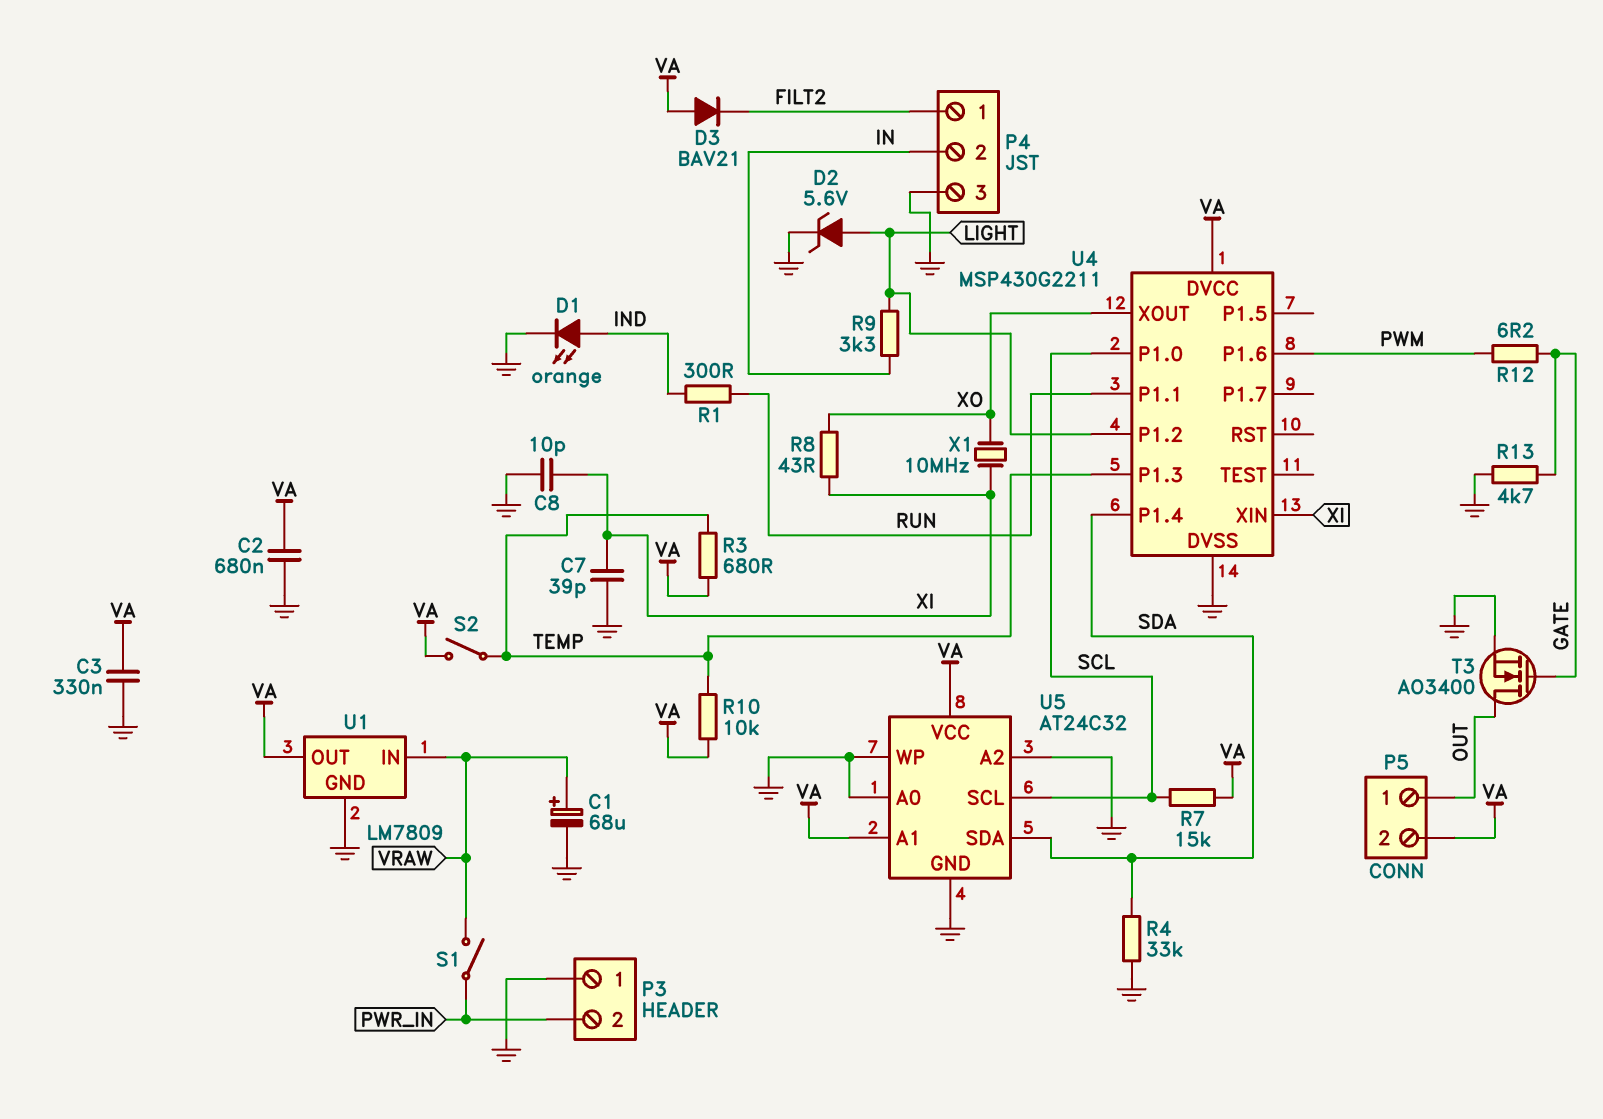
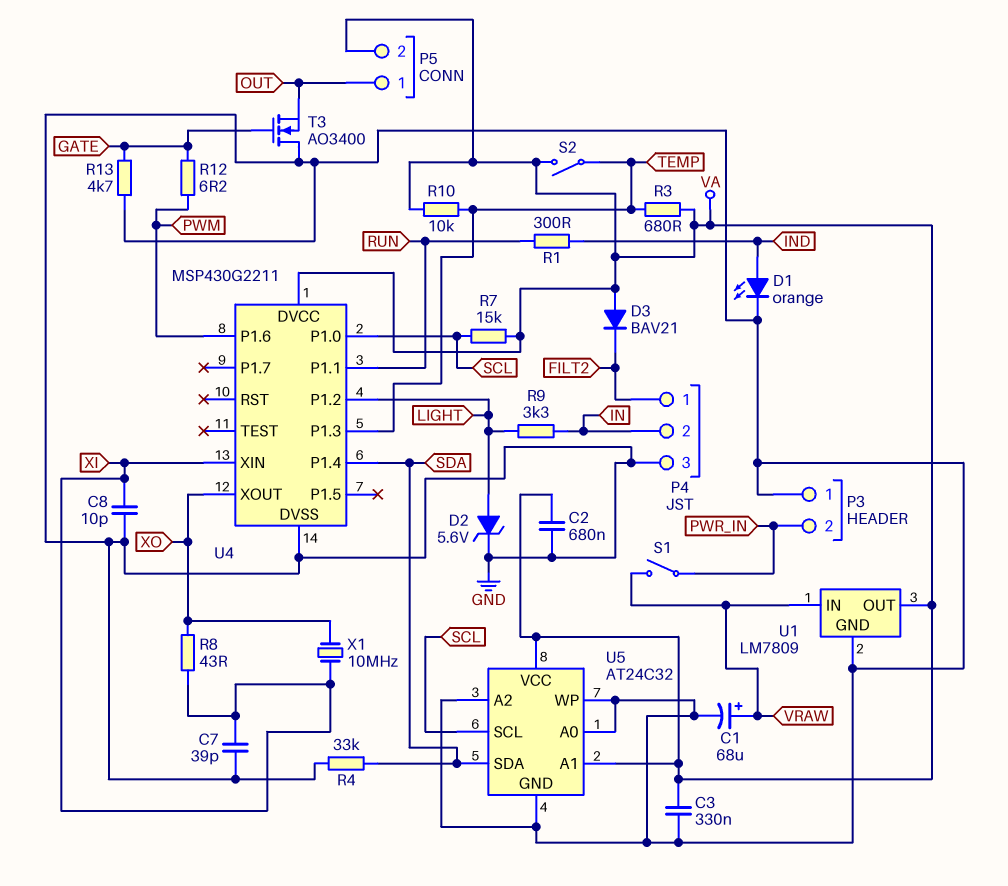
T3: NMOS AO3400 (G GATE, D OUT, S GND) -> NMOS AO3400 (G GATE, D GND, S OUT)

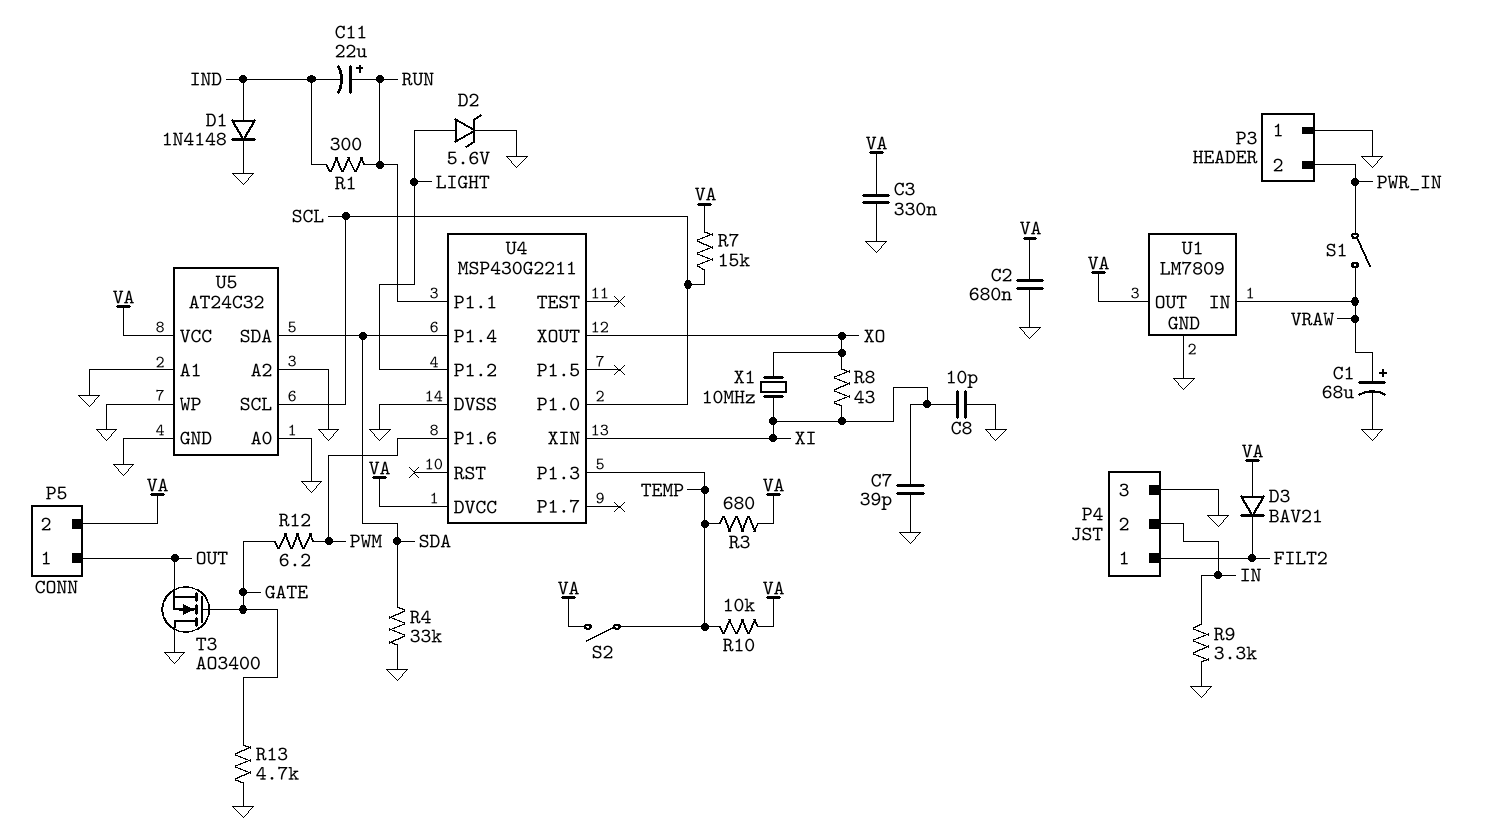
C11: none -> 22uF (plus RUN, minus IND)
D1: LED orange (A IND, K GND) -> diode 1N4148 (A IND, K GND)
R9: 3.3k (IN, LIGHT) -> 3.3k (GND, IN)
U5 pin A1: VA -> GND

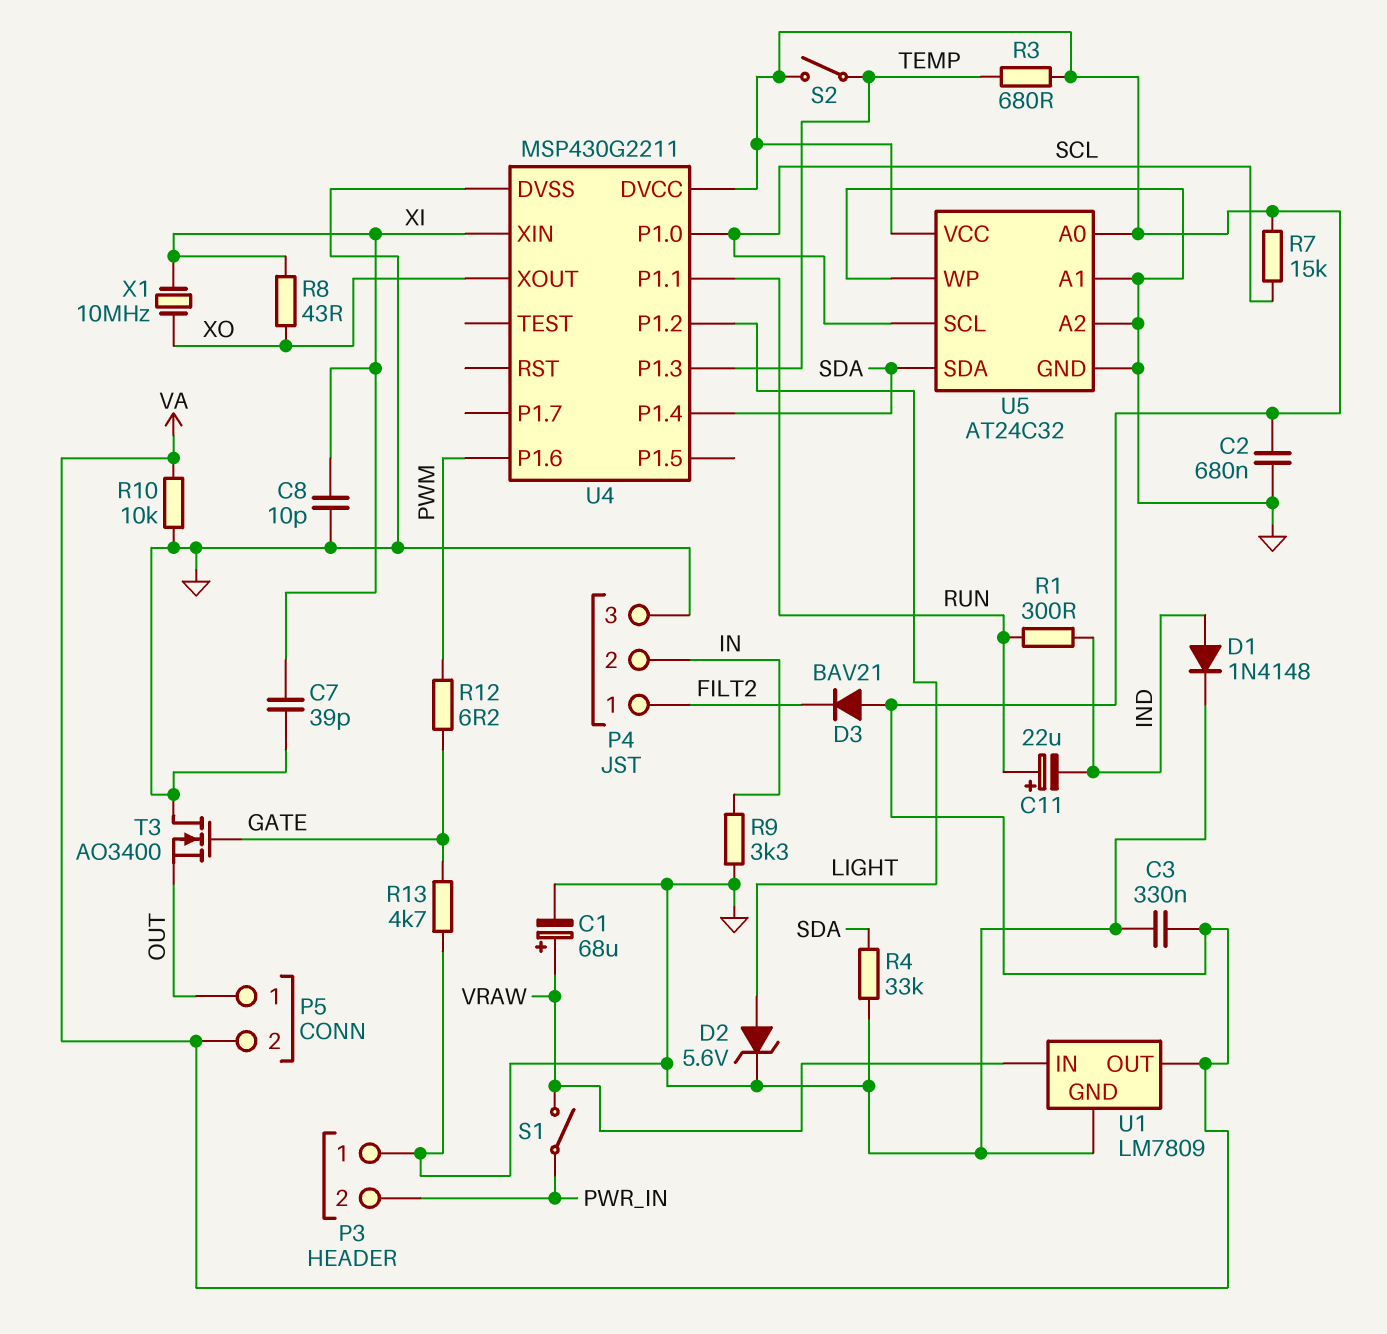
R10: 10k (TEMP, VA) -> 10k (GND, VA)
U5 pin A0: GND -> VA

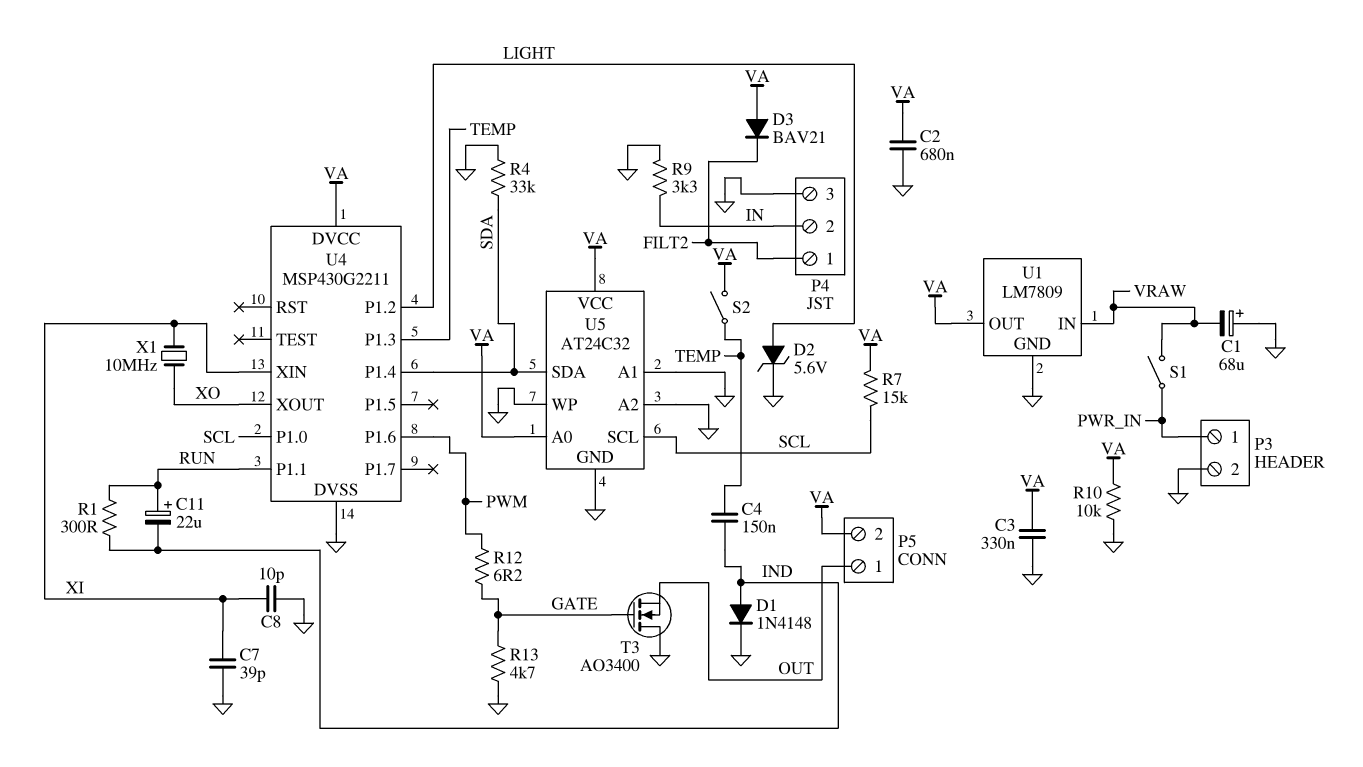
C1: 68uF (plus VRAW, minus GND) -> 68uF (plus GND, minus VRAW)
C4: none -> 150nF (IND, TEMP)
P3 pin 1: GND -> PWR_IN
P3 pin 2: PWR_IN -> GND
R3: 680 (TEMP, VA) -> none
R8: 43 (XI, XO) -> none

